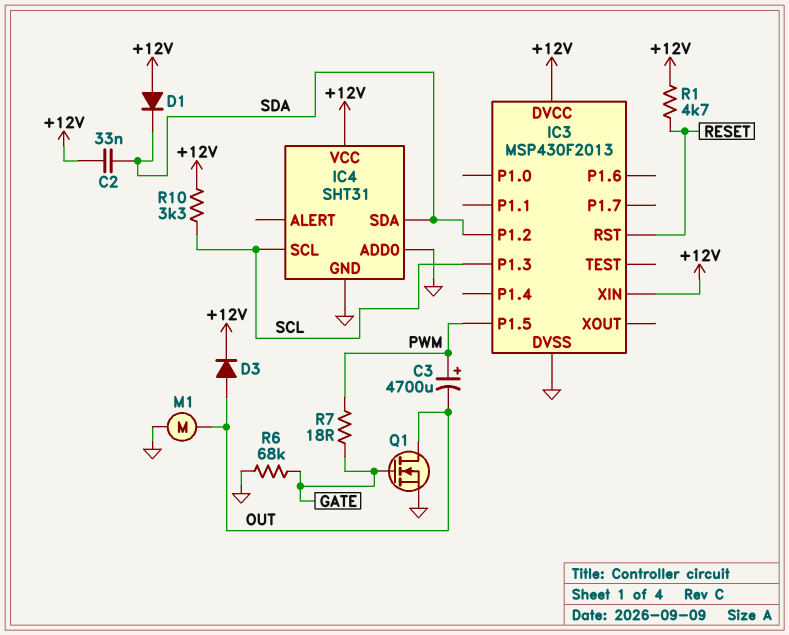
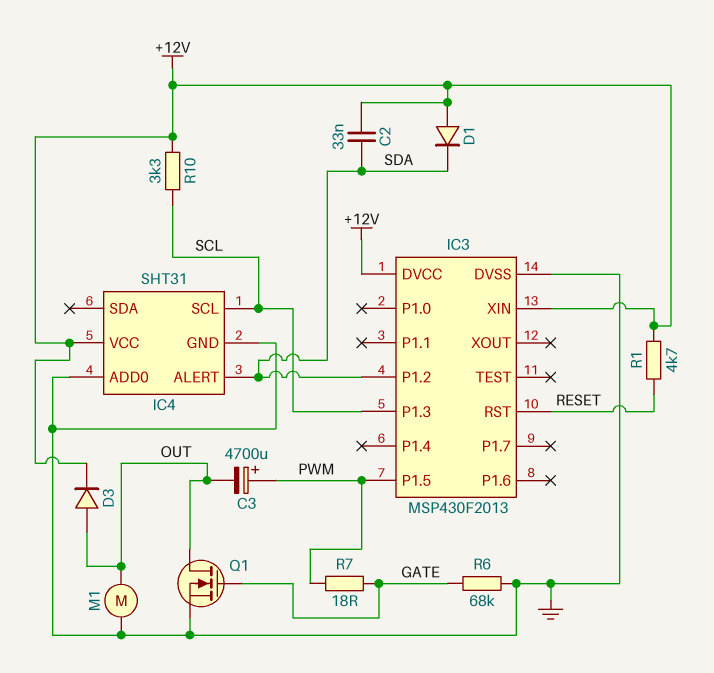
IC4 pin ALERT: none -> SDA
IC4 pin SDA: SDA -> none

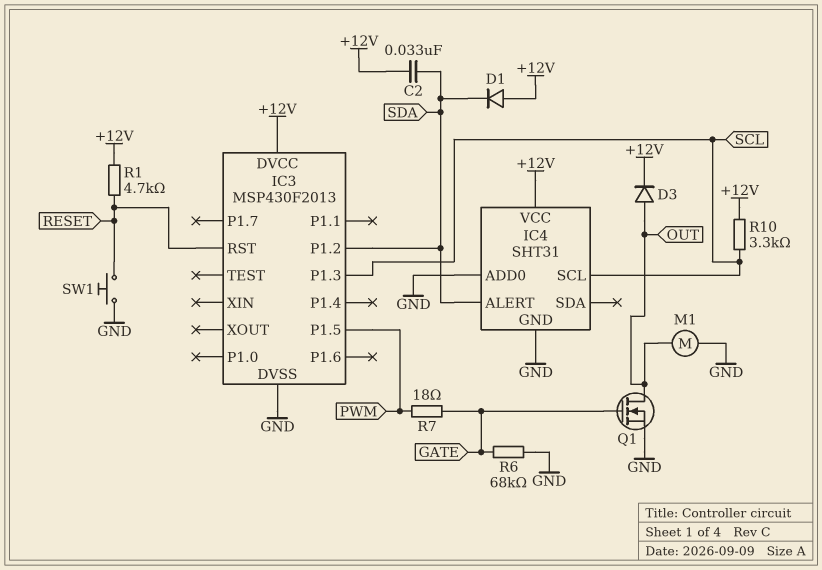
C3: 4700uF (plus PWM, minus OUT) -> none
IC3 pin XIN: +12V -> none
SW1: none -> button (GND, RESET)

